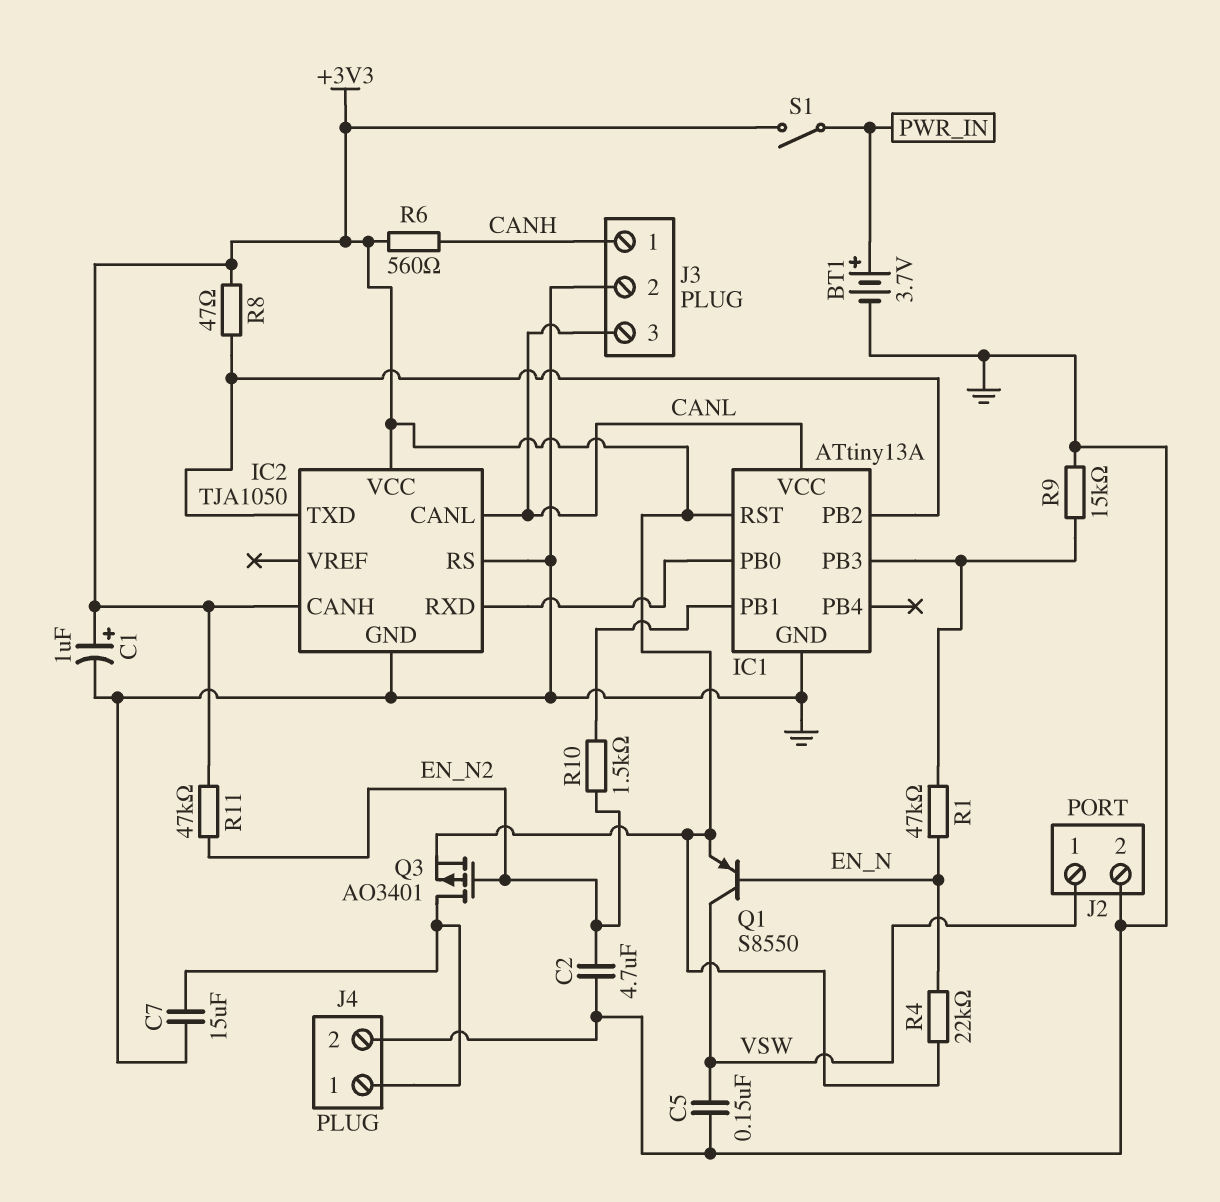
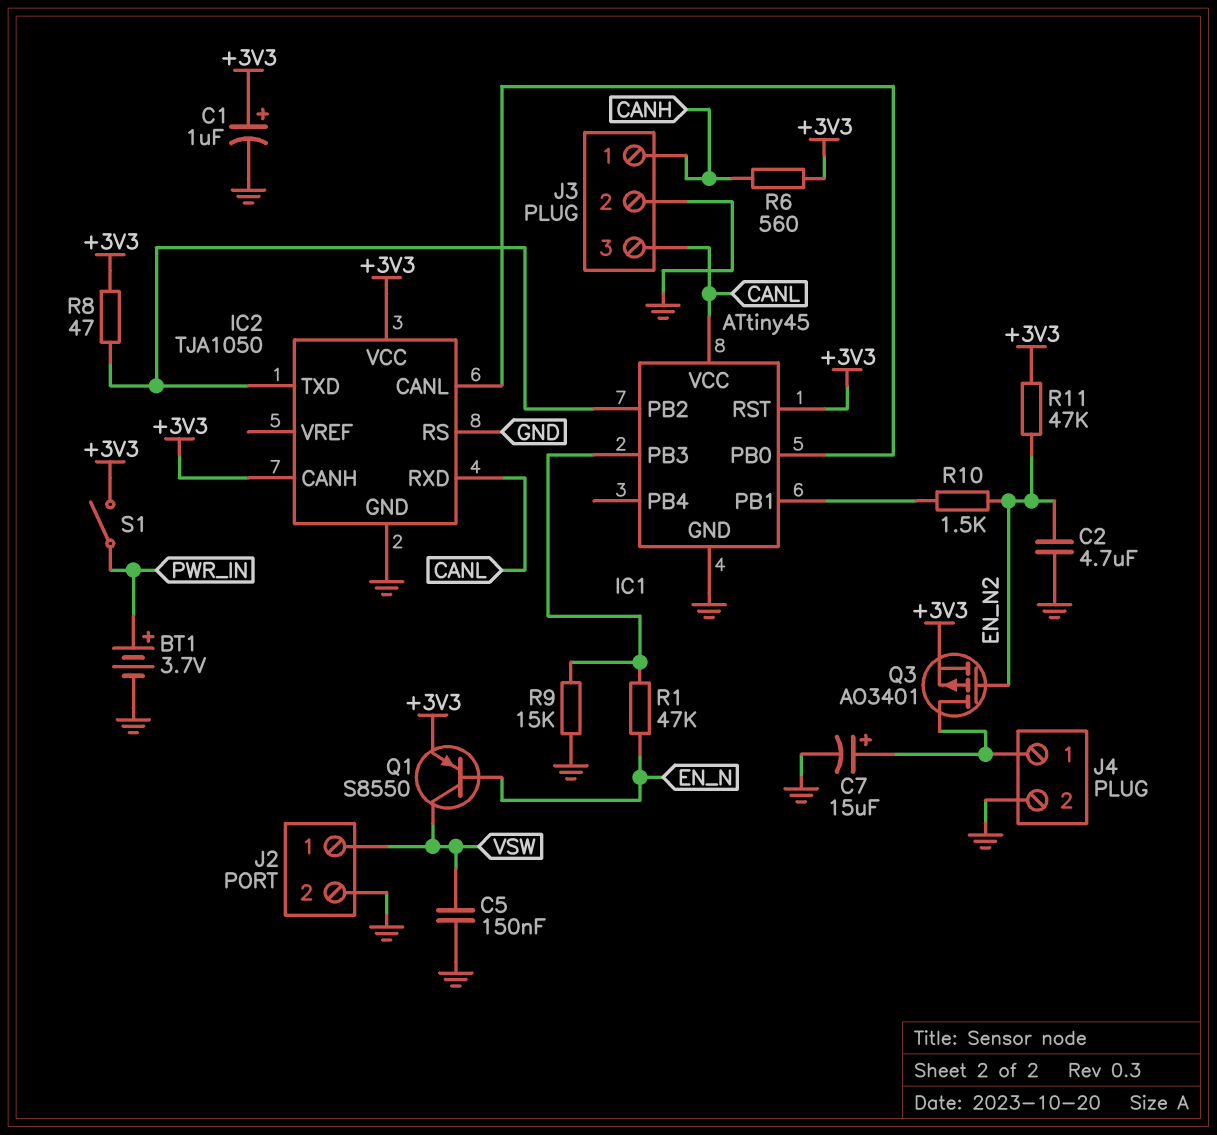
C7: 15uF (GND, J4/1) -> 15uF (plus J4/1, minus GND)
IC1: ATtiny13A -> ATtiny45
IC2 pin CANL: CANL -> IC1/PB0
IC2 pin RXD: IC1/PB0 -> CANL
R4: 22k (+3V3, EN_N) -> none

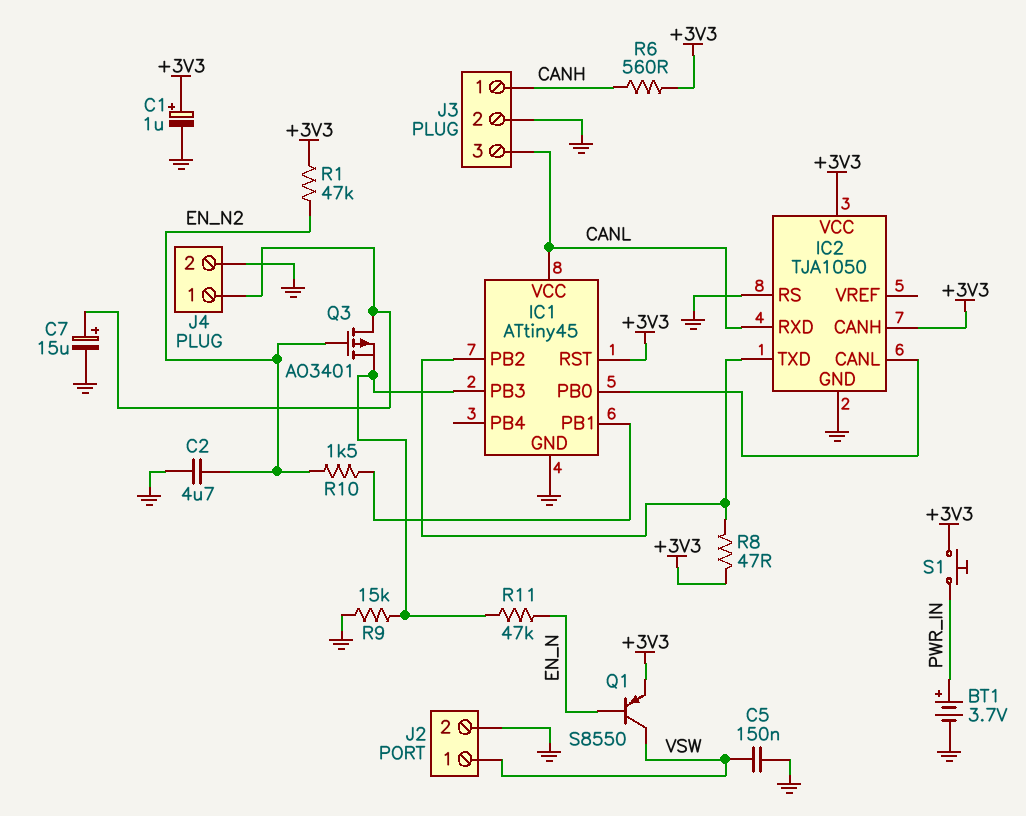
Q3: PMOS AO3401 (G EN_N2, D J4/1, S +3V3) -> PMOS AO3401 (G EN_N2, D J4/1, S IC1/PB3)
R1: 47k (EN_N, IC1/PB3) -> 47k (+3V3, EN_N2)
R11: 47k (+3V3, EN_N2) -> 47k (EN_N, IC1/PB3)
S1: switch (+3V3, PWR_IN) -> button (+3V3, PWR_IN)

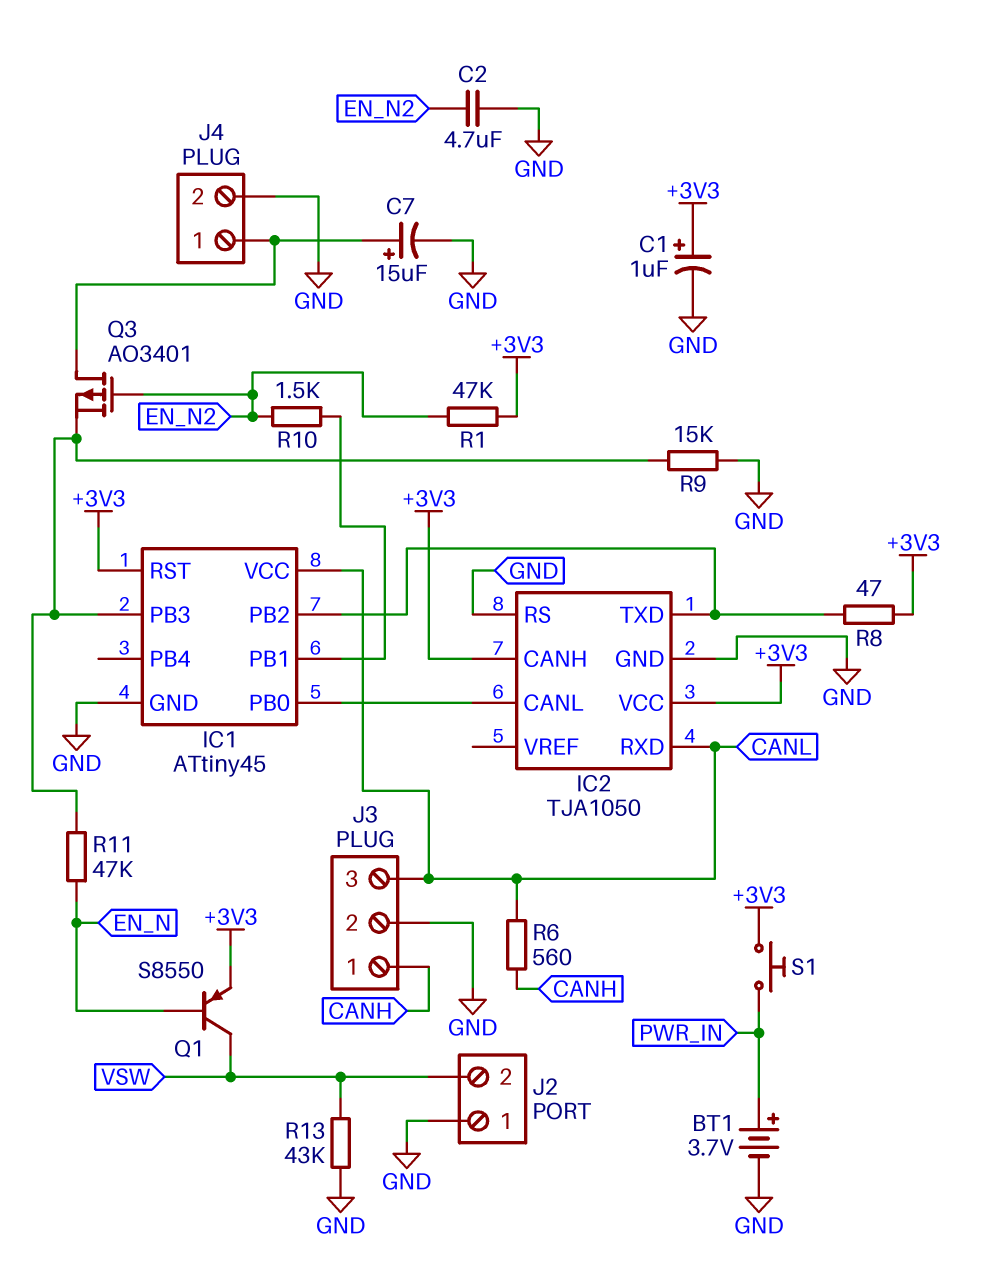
C5: 150nF (GND, VSW) -> none
J2 pin 1: VSW -> GND
J2 pin 2: GND -> VSW
R6: 560 (+3V3, CANH) -> 560 (CANH, CANL)
R13: none -> 43k (GND, VSW)

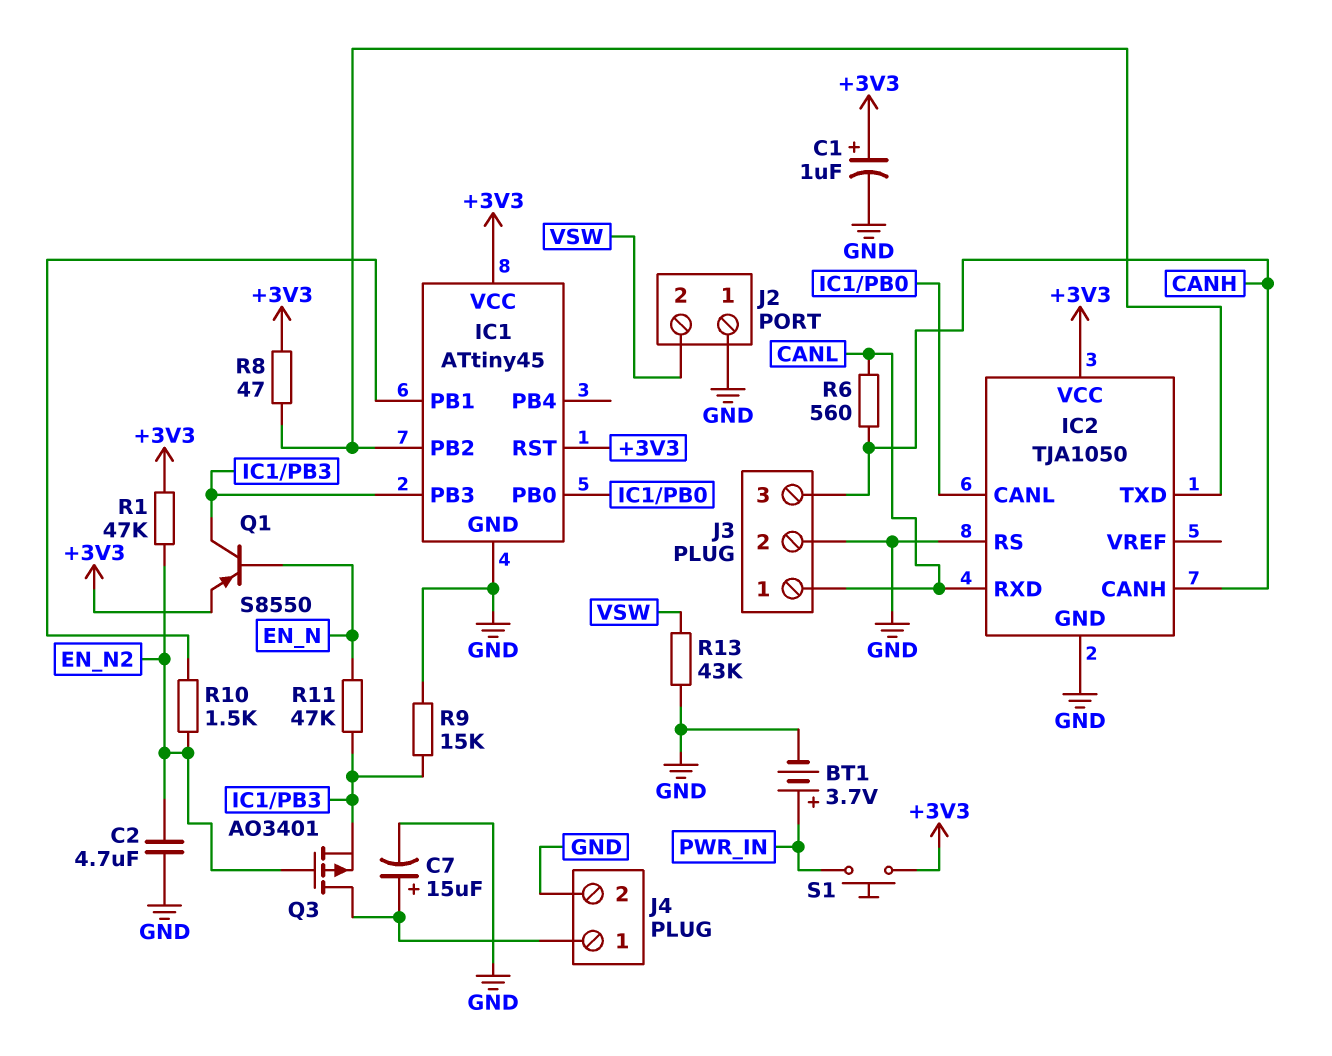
IC1 pin VCC: CANL -> +3V3
IC2 pin CANH: +3V3 -> CANH
J3 pin 1: CANH -> CANL
J3 pin 3: CANL -> CANH
Q1: PNP S8550 (B EN_N, C VSW, E +3V3) -> PNP S8550 (B EN_N, C IC1/PB3, E +3V3)

